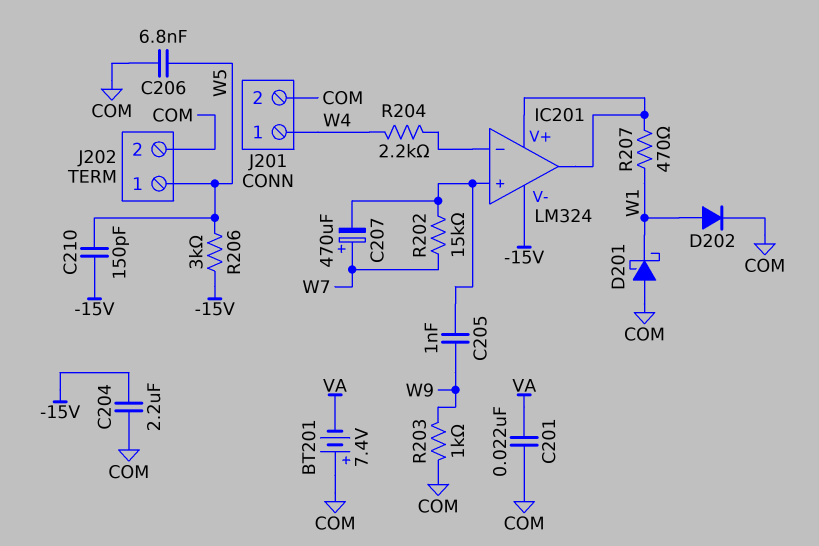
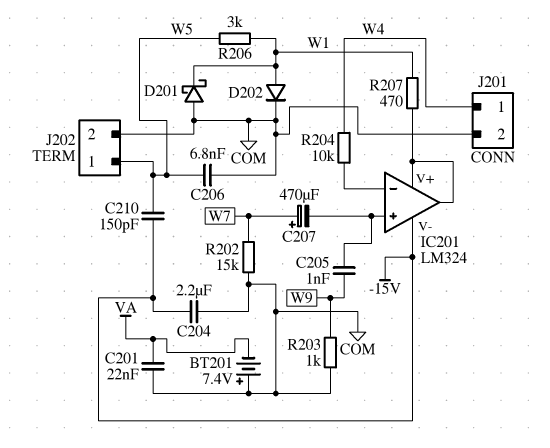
R202: 15k (IC201/in+, W7) -> 15k (COM, W7)
R204: 2.2k (IC201/in-, W4) -> 10k (IC201/in-, W4)
R206: 3k (-15V, W5) -> 3k (W1, W5)

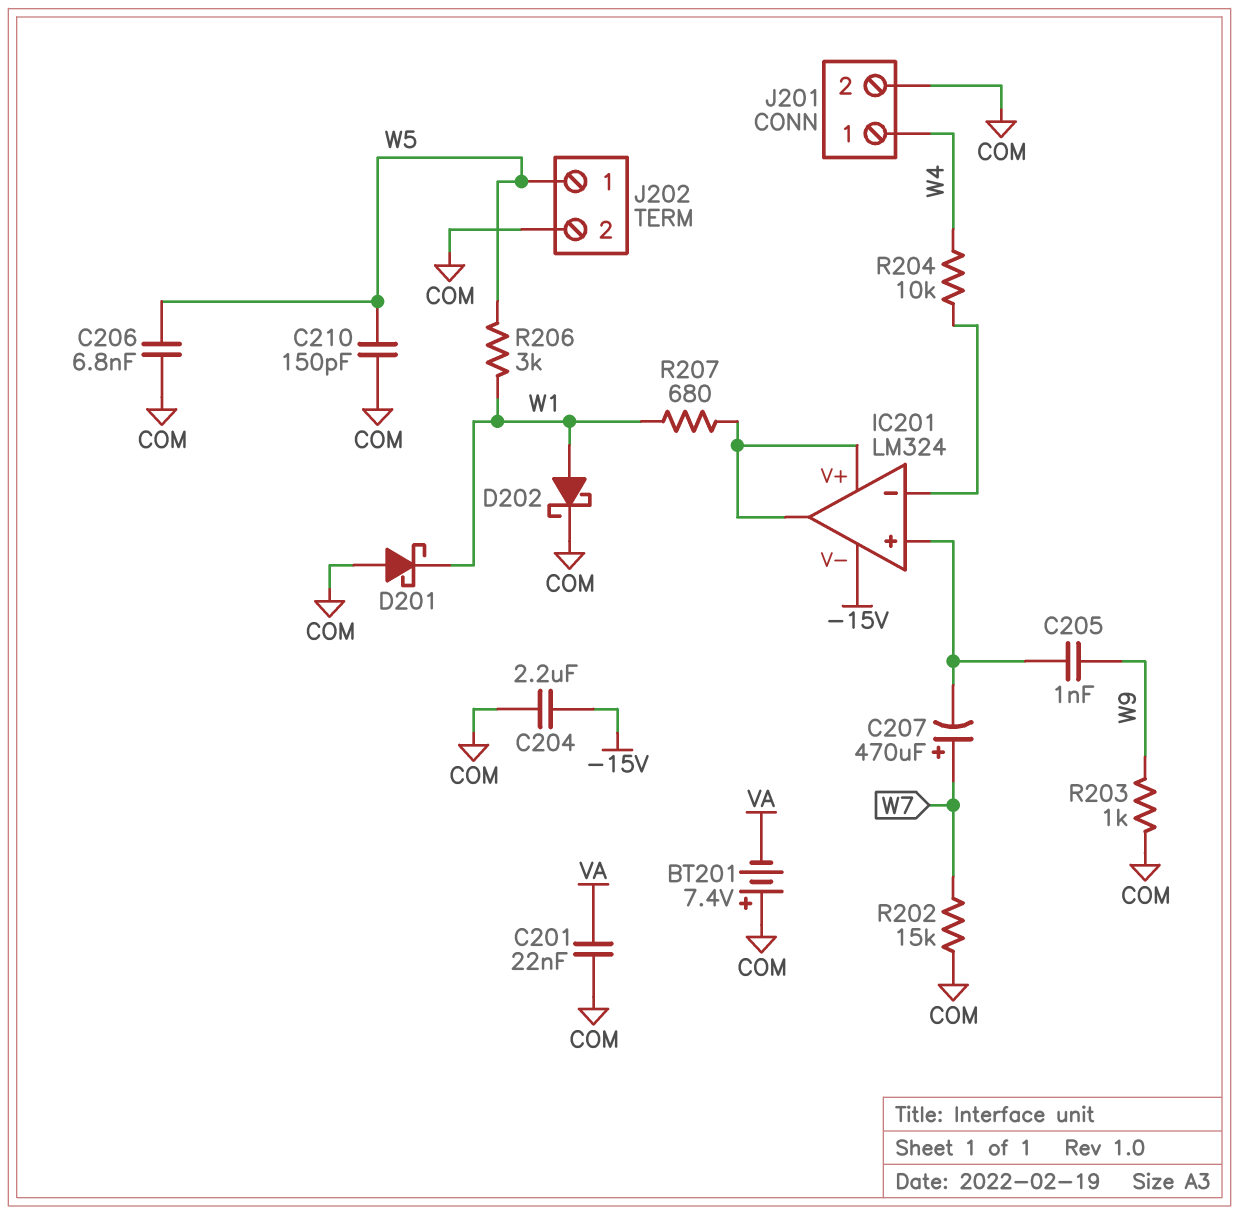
C210: 150pF (-15V, W5) -> 150pF (COM, W5)
D202: diode (A W1, K COM) -> schottky (A W1, K COM)
R207: 470 (IC201/V+, W1) -> 680 (IC201/V+, W1)

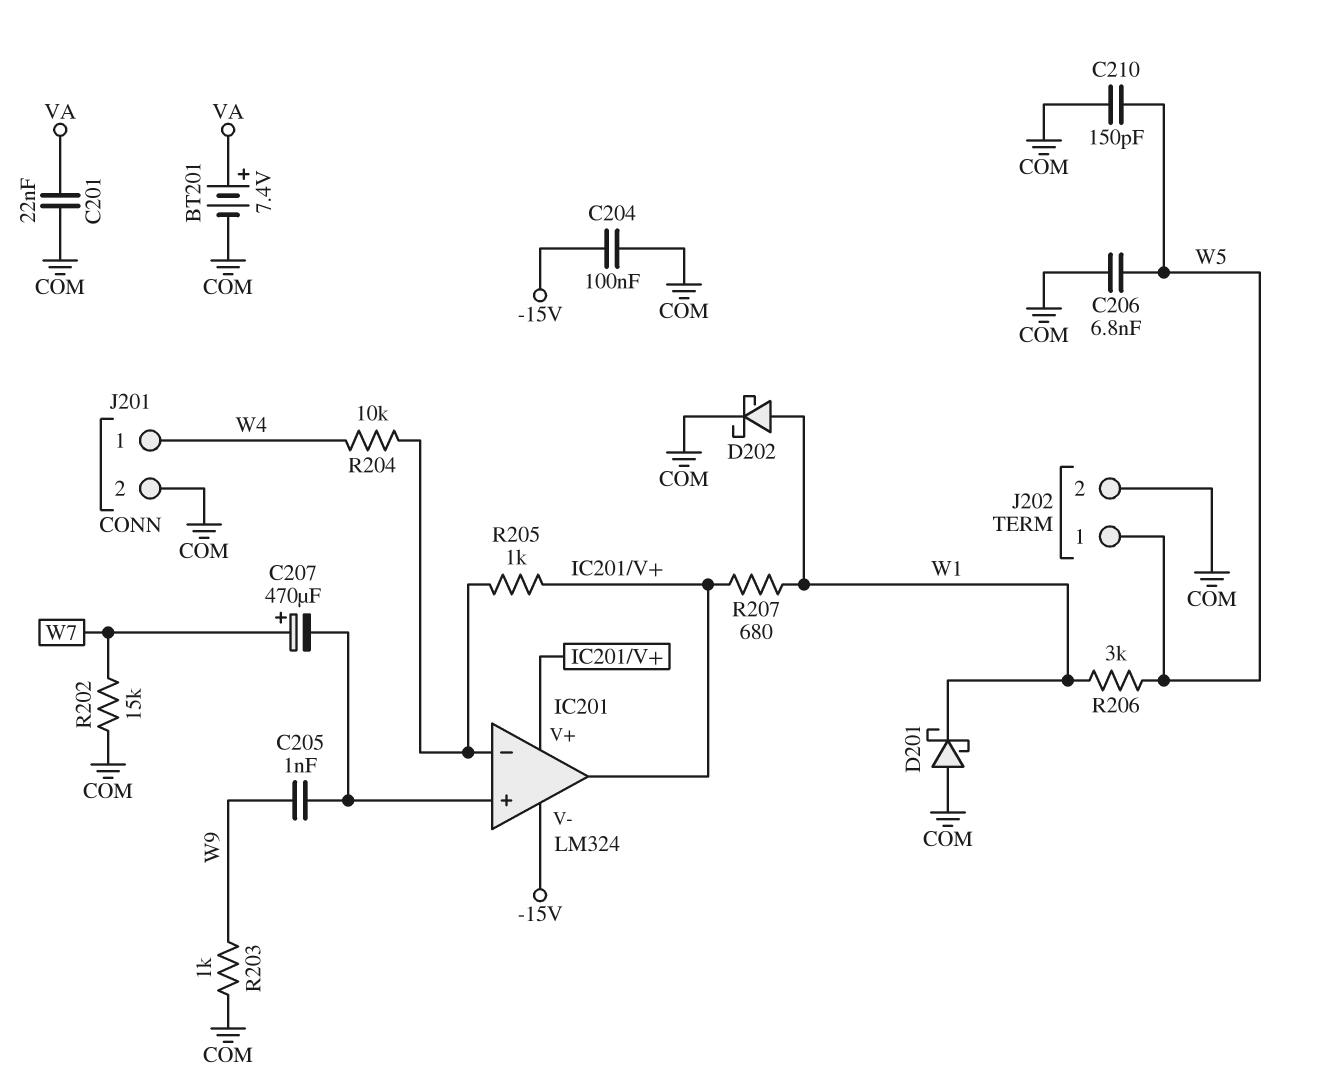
BT201: 7.4V (plus COM, minus VA) -> 7.4V (plus VA, minus COM)
C204: 2.2uF (-15V, COM) -> 100nF (-15V, COM)
R205: none -> 1k (IC201/V+, IC201/in-)

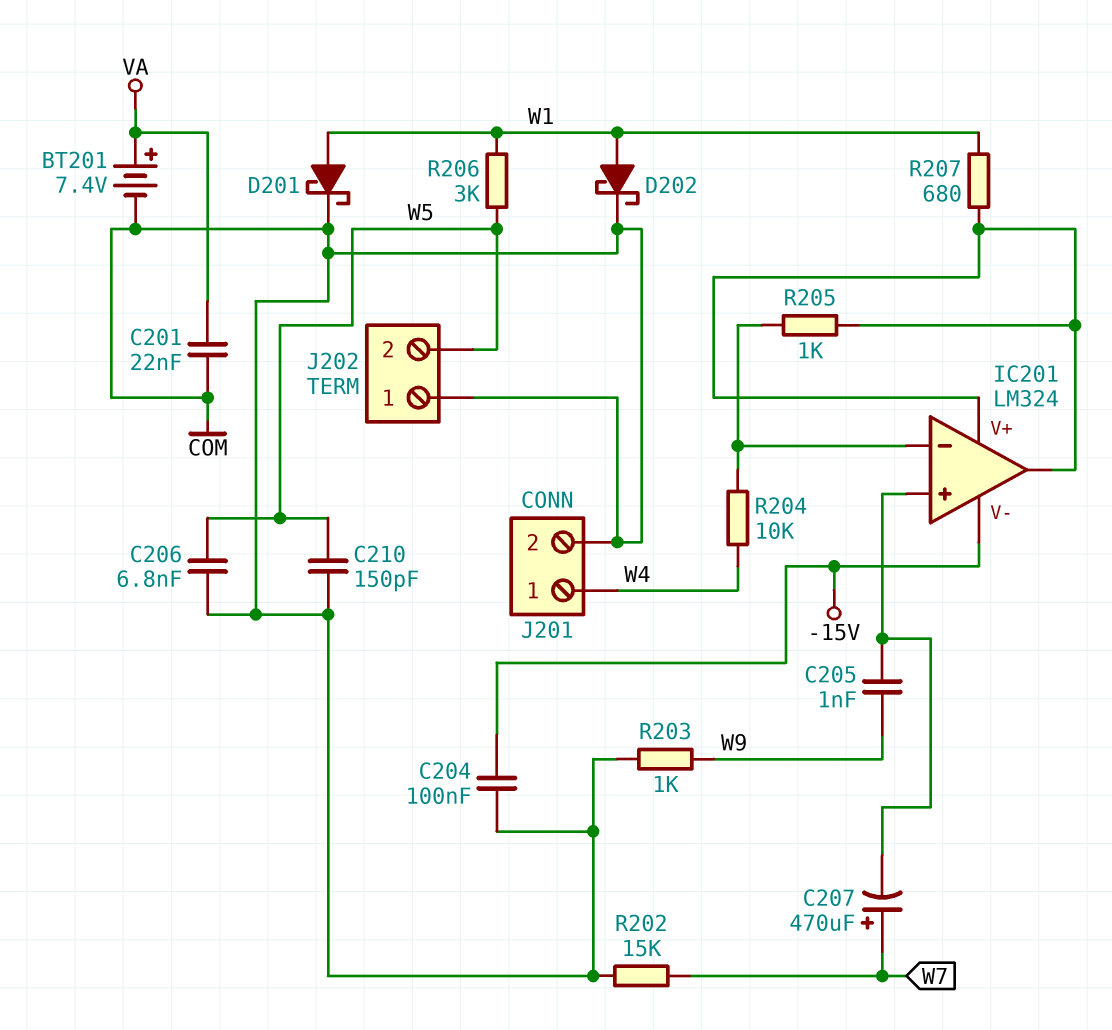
D201: schottky (A COM, K W1) -> schottky (A W1, K COM)
J202 pin 1: W5 -> COM
J202 pin 2: COM -> W5

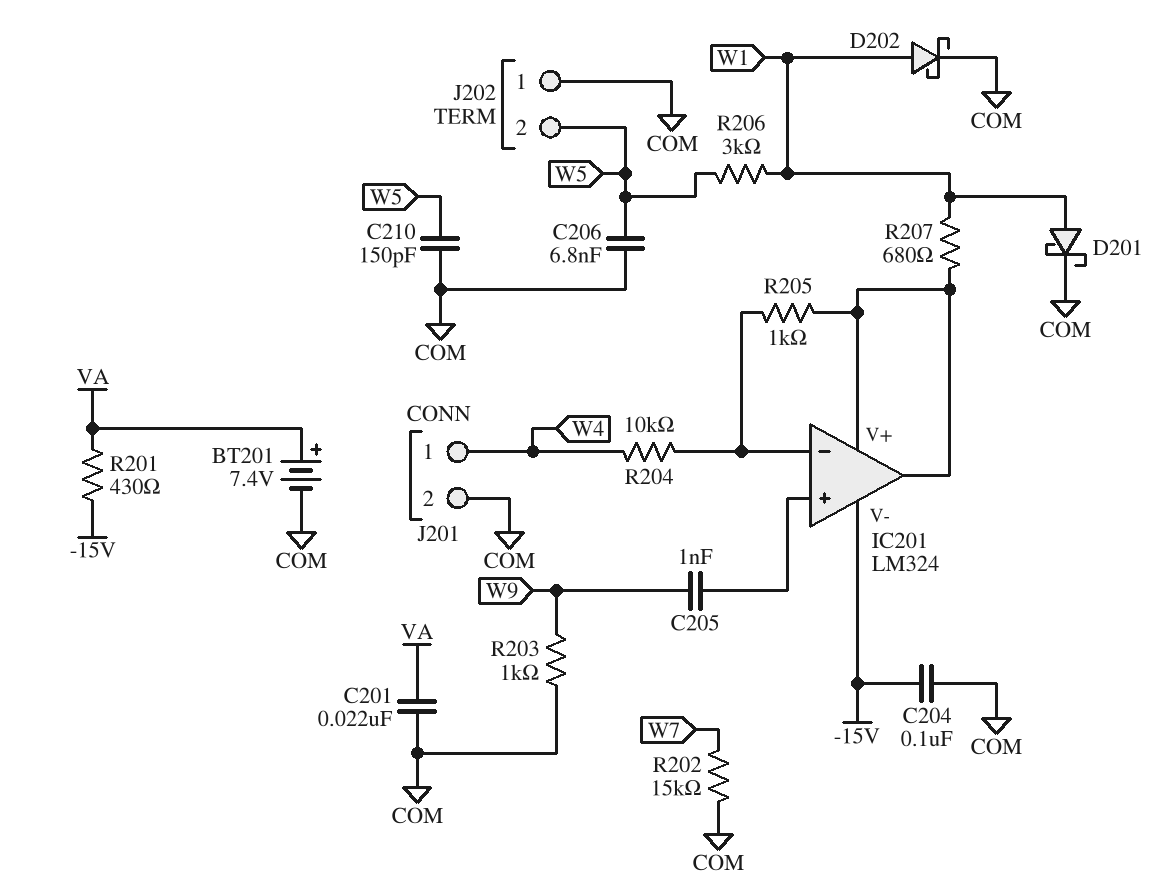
C207: 470uF (plus W7, minus IC201/in+) -> none
R201: none -> 430 (-15V, VA)

